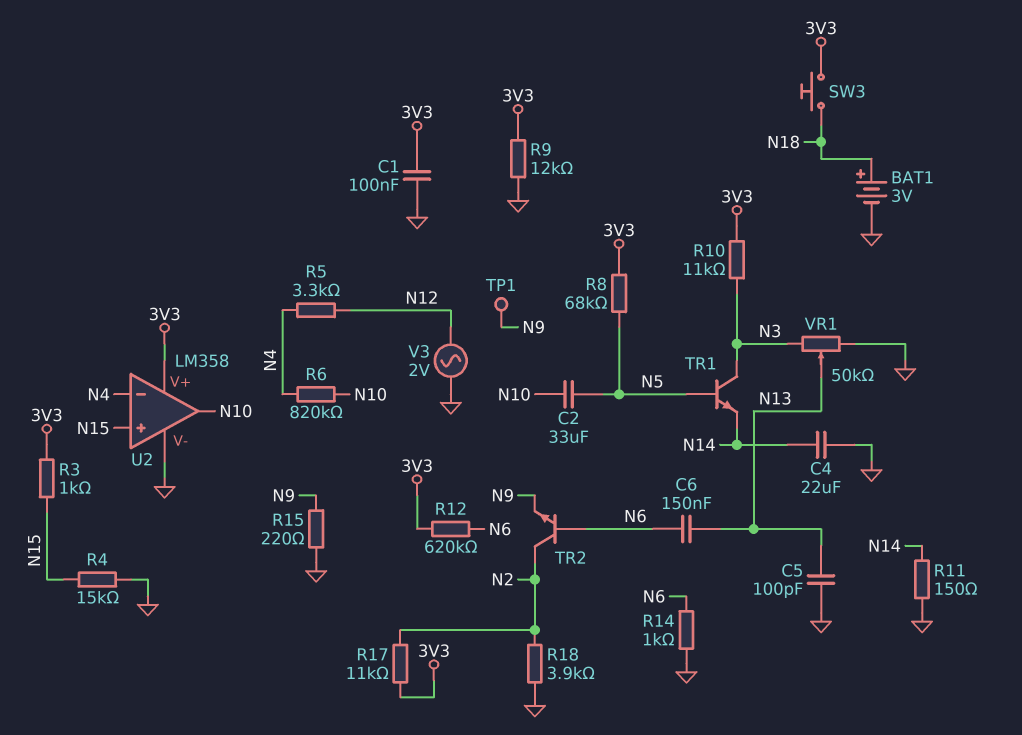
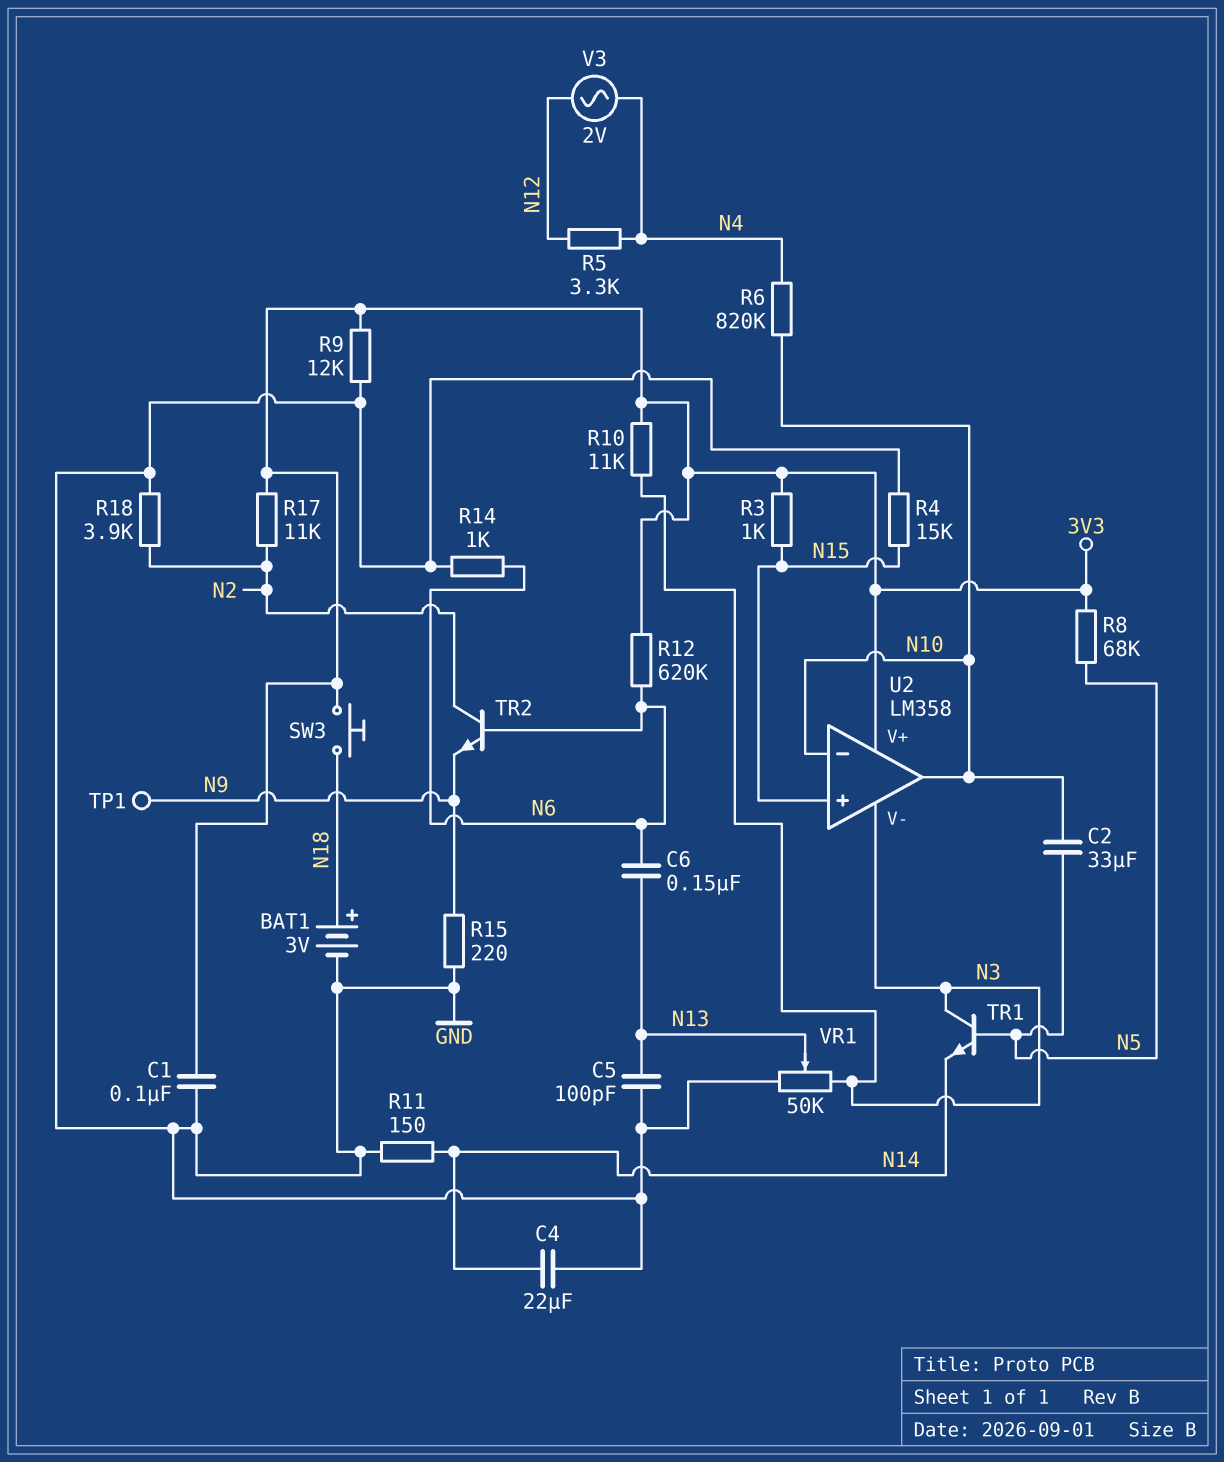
U2 pin V-: GND -> N3
U2 pin in-: N4 -> N10
V3: AC 2V (GND, N12) -> AC 2V (N4, N12)

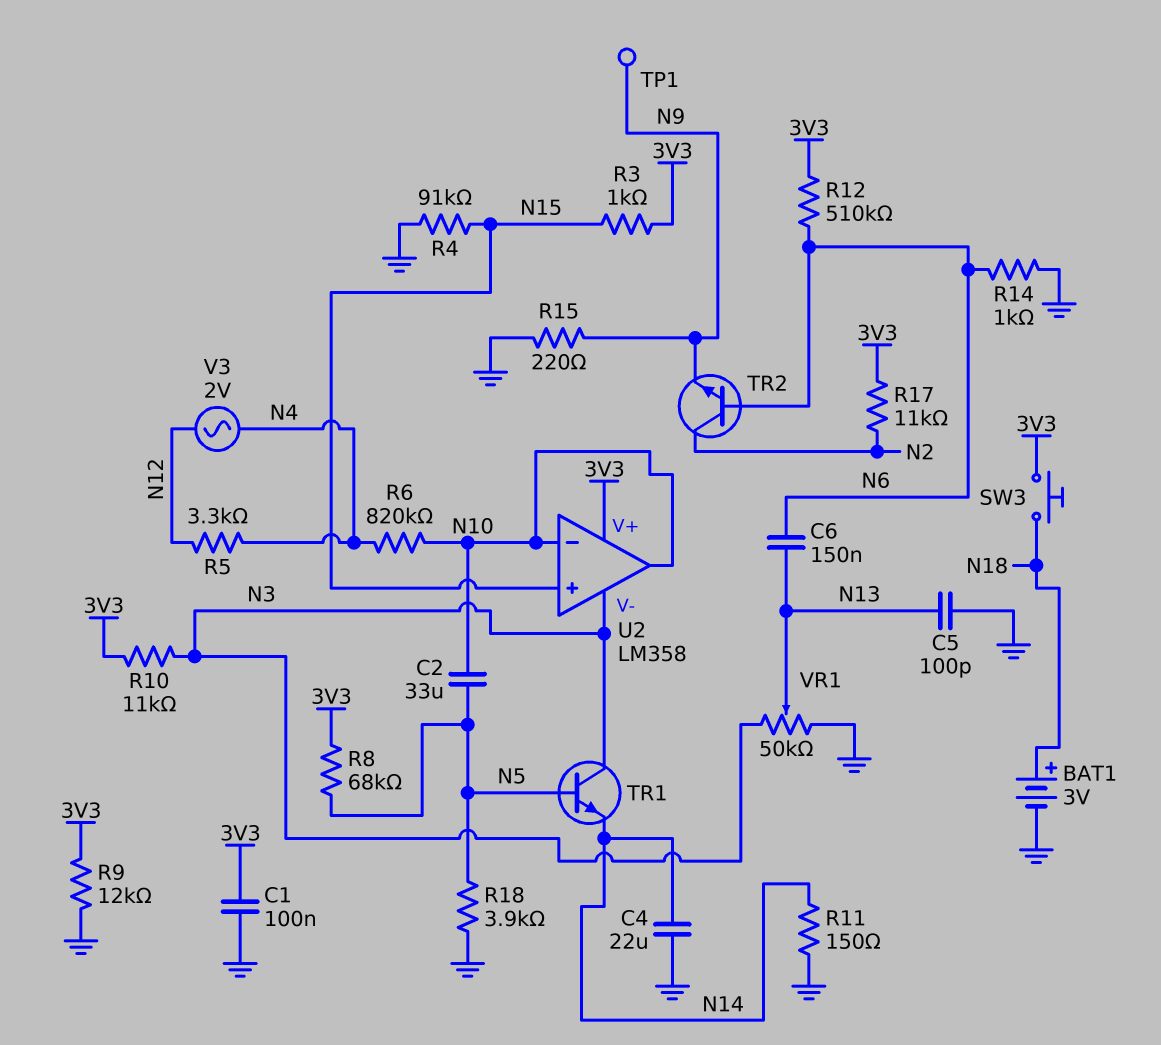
R4: 15k (GND, N15) -> 91k (GND, N15)
R12: 620k (3V3, N6) -> 510k (3V3, N6)
R18: 3.9k (GND, N2) -> 3.9k (GND, N5)

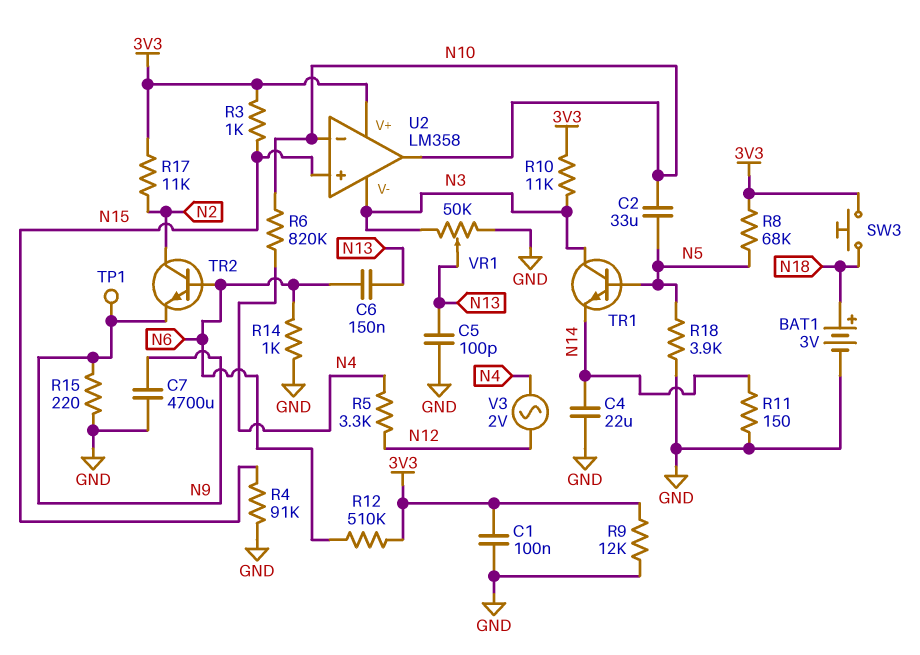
C7: none -> 4700uF (GND, N9)

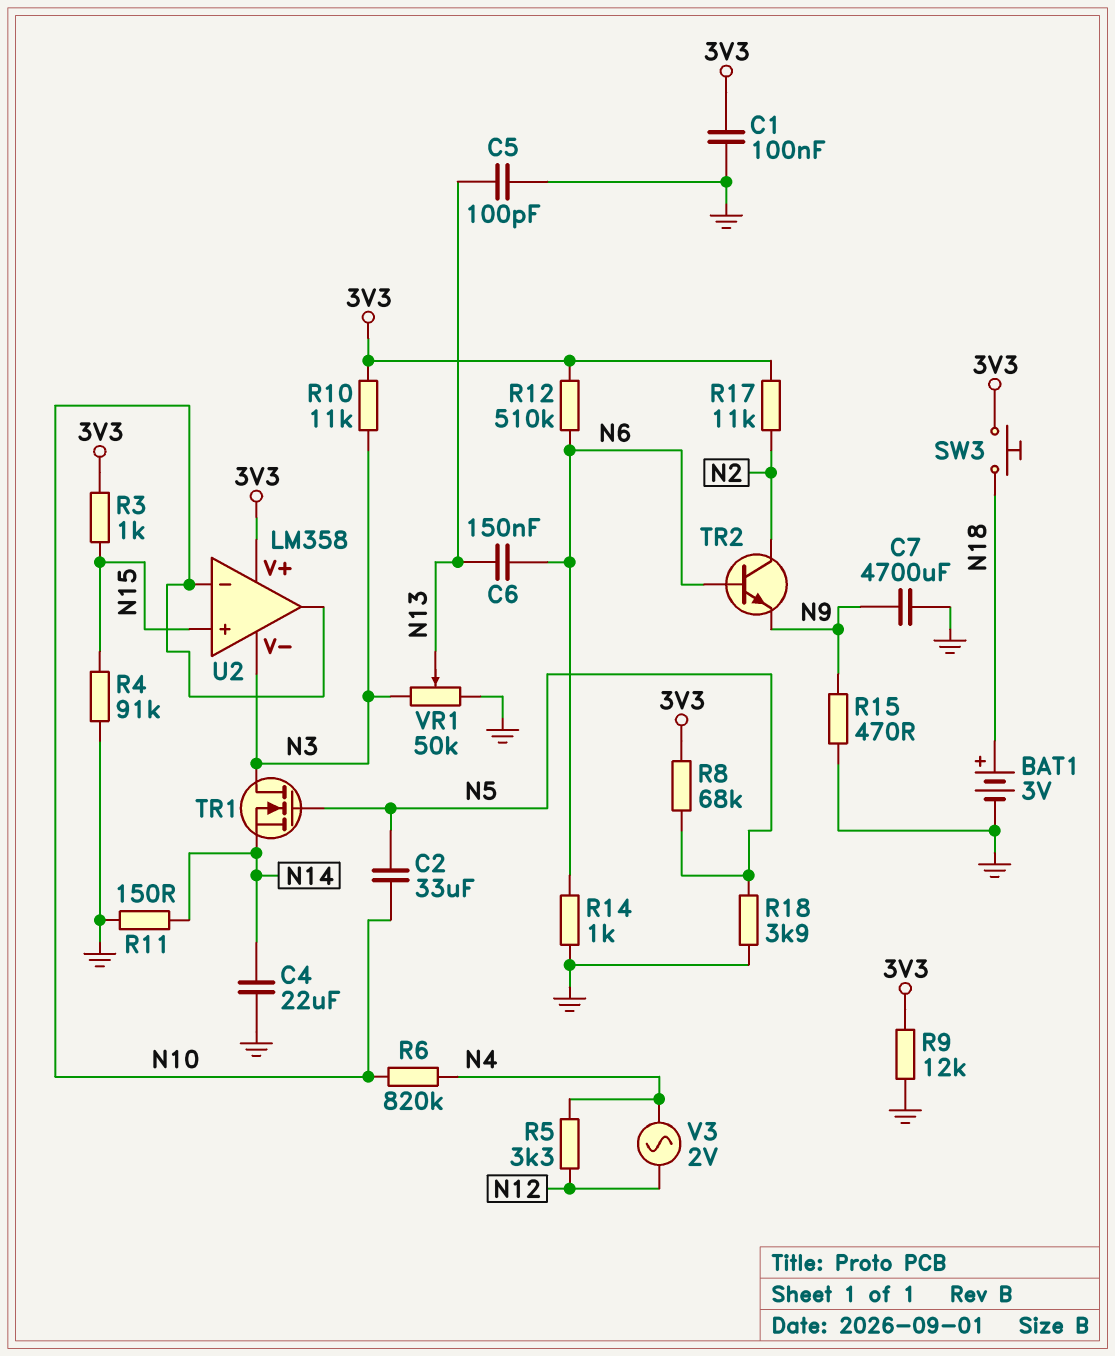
R15: 220 (GND, N9) -> 470 (GND, N9)
TP1: test point (N9) -> none
TR1: NPN (B N5, C N3, E N14) -> NMOS (G N5, D N3, S N14)

